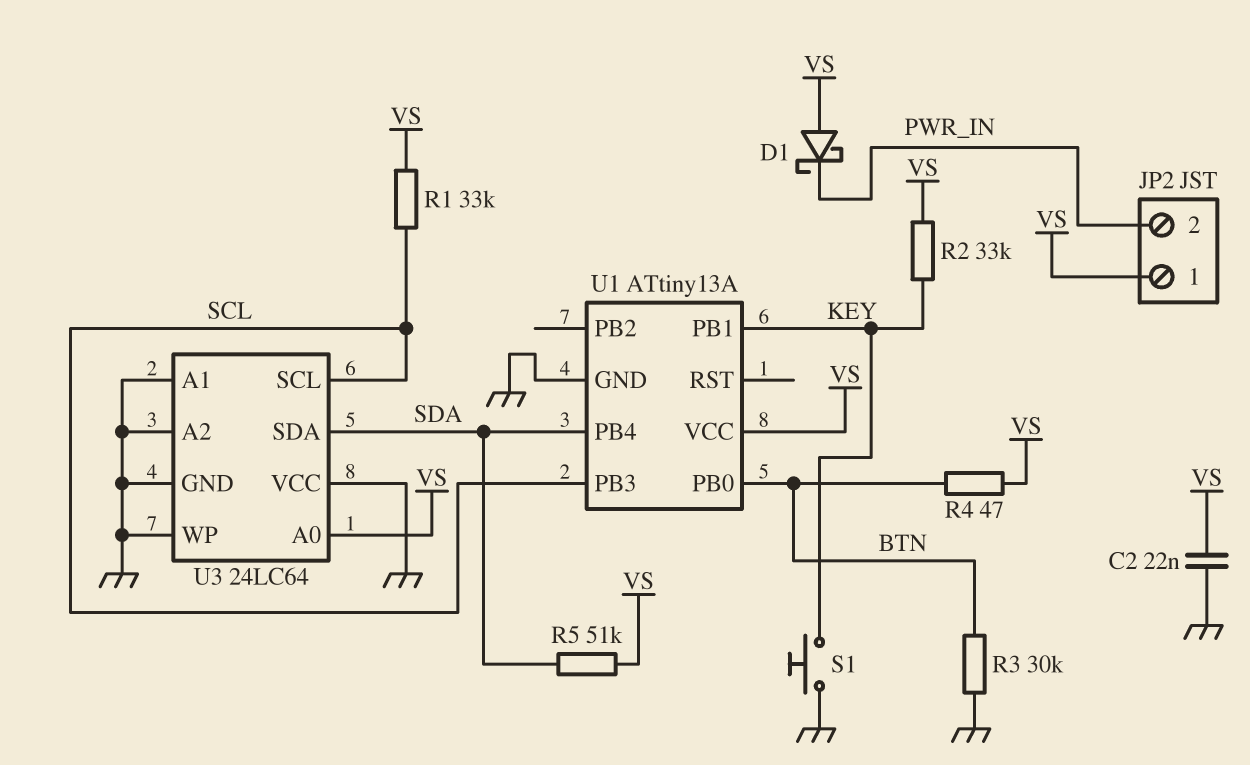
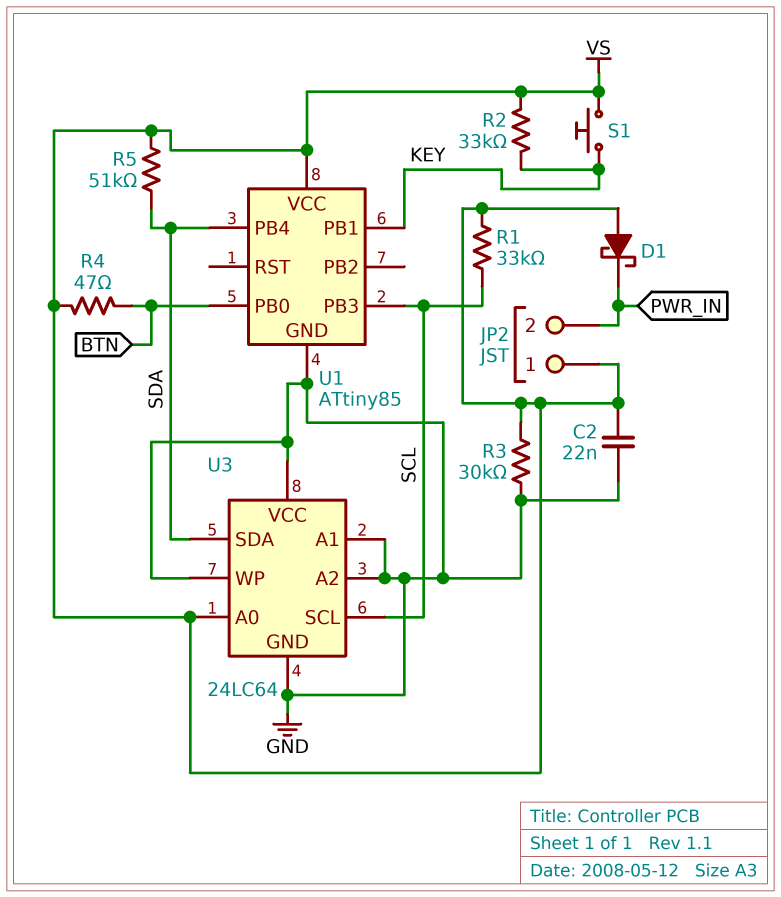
R3: 30k (BTN, GND) -> 30k (GND, VS)
S1: button (GND, KEY) -> button (KEY, VS)
U1: ATtiny13A -> ATtiny85

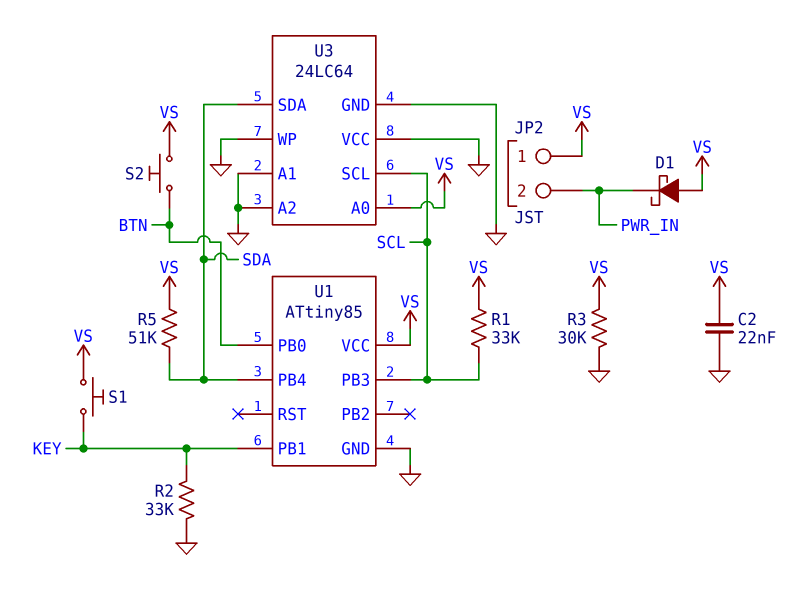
R2: 33k (KEY, VS) -> 33k (GND, KEY)
R4: 47 (BTN, VS) -> none
S2: none -> button (BTN, VS)

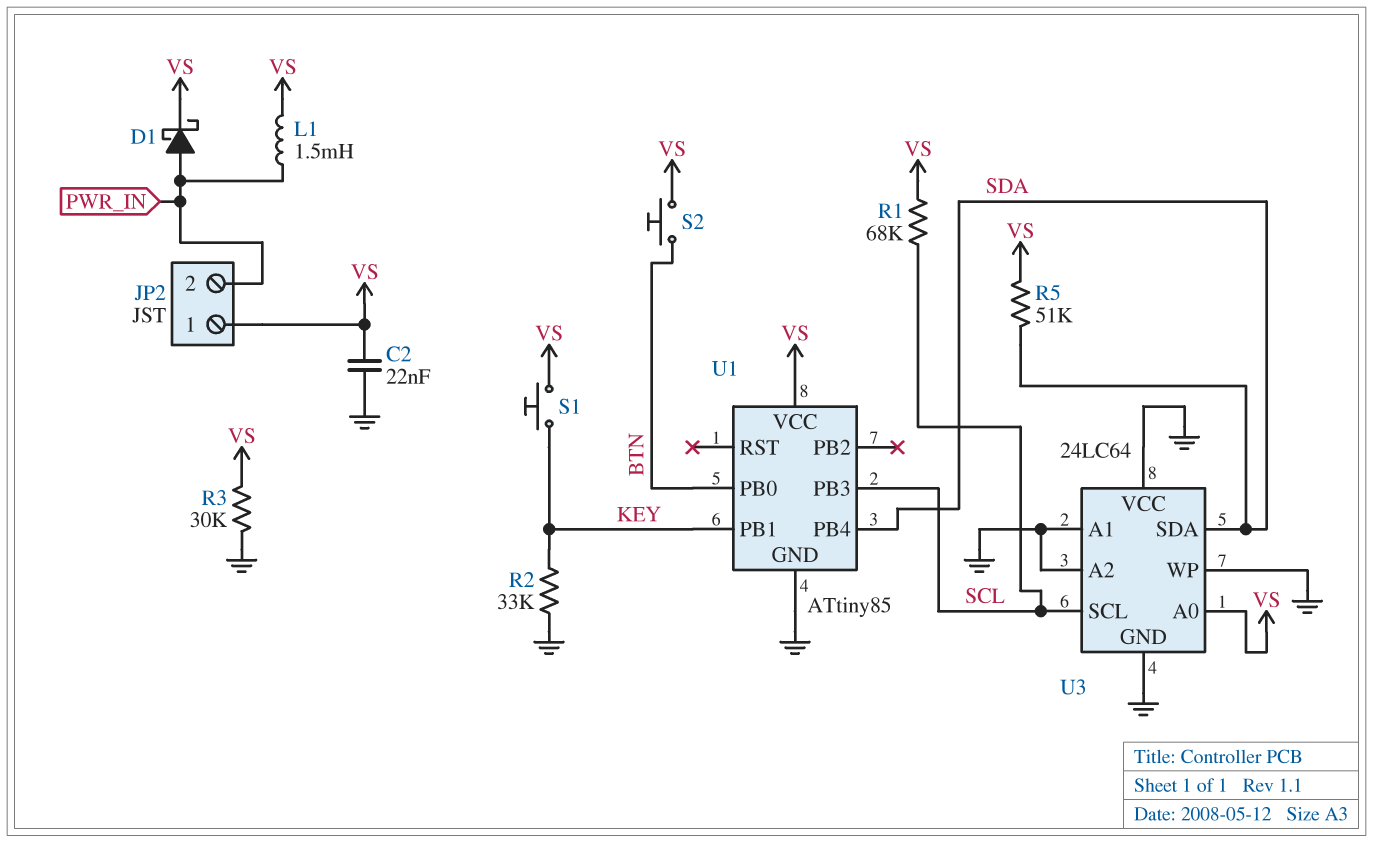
D1: schottky (A VS, K PWR_IN) -> schottky (A PWR_IN, K VS)
L1: none -> 1.5mH (PWR_IN, VS)
R1: 33k (SCL, VS) -> 68k (SCL, VS)

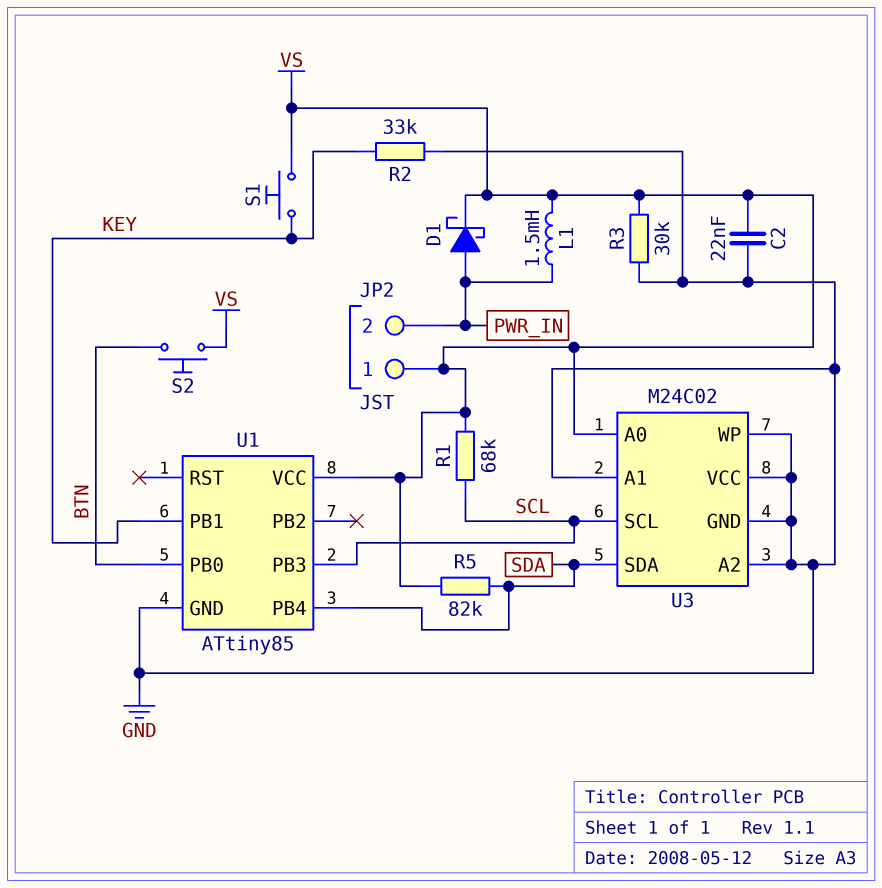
R5: 51k (SDA, VS) -> 82k (SDA, VS)
U3: 24LC64 -> M24C02

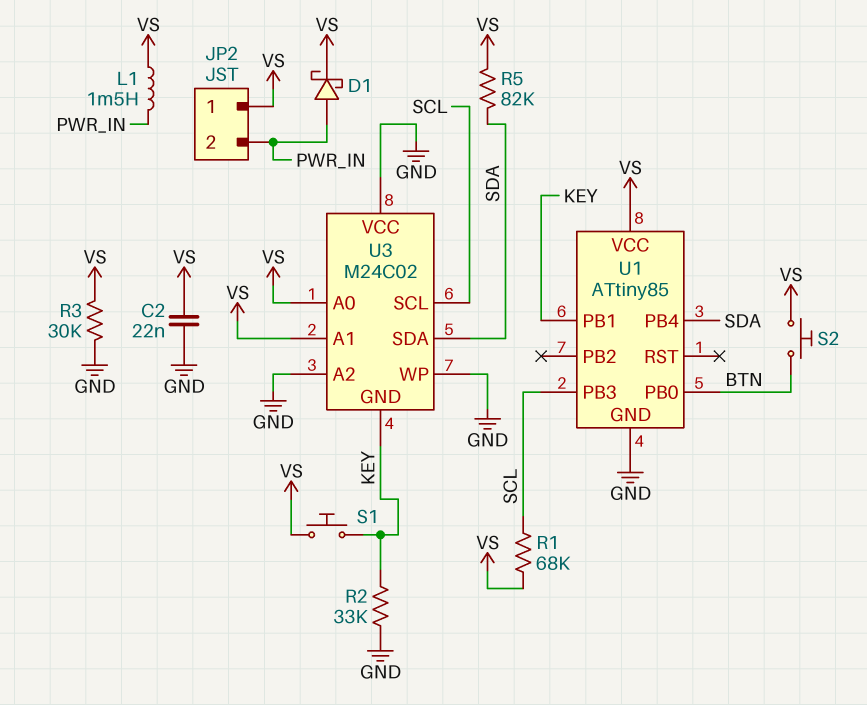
U3 pin A1: GND -> VS
U3 pin GND: GND -> KEY

